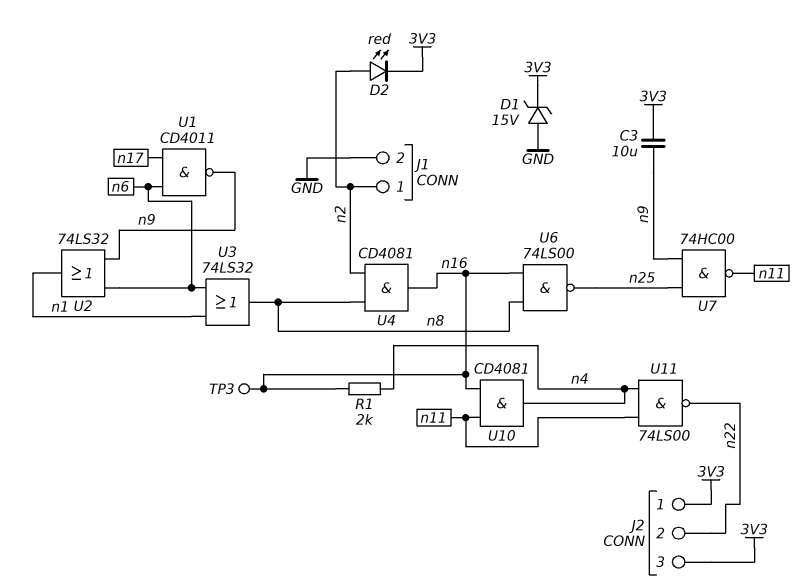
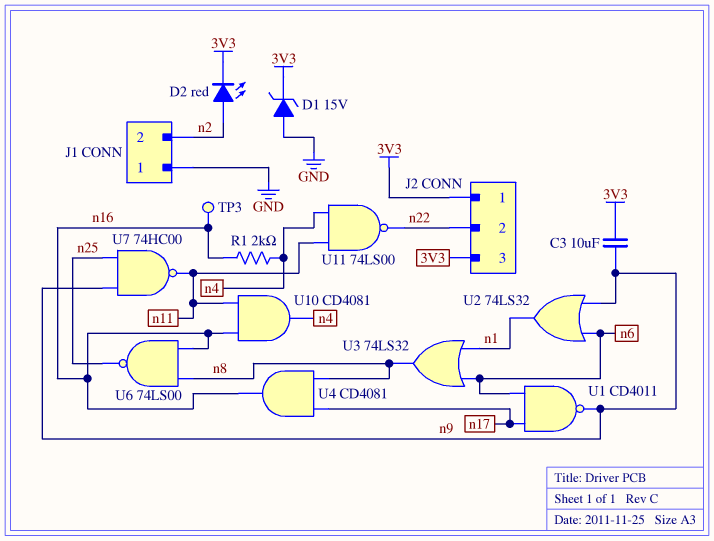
J1 pin 1: n2 -> GND
J1 pin 2: GND -> n2
U4: AND CD4081 (in n2, in n8, out n16) -> AND CD4081 (in n8, in n17, out n16)

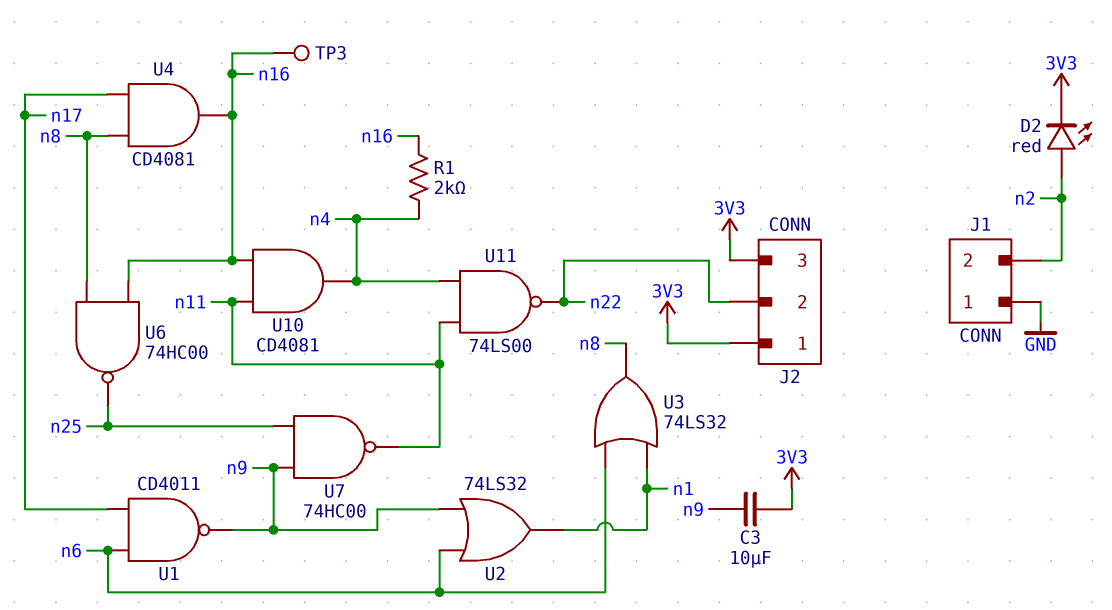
D1: zener 15V (A GND, K 3V3) -> none
U6: NAND 74LS00 (in n8, in n16, out n25) -> NAND 74HC00 (in n8, in n16, out n25)

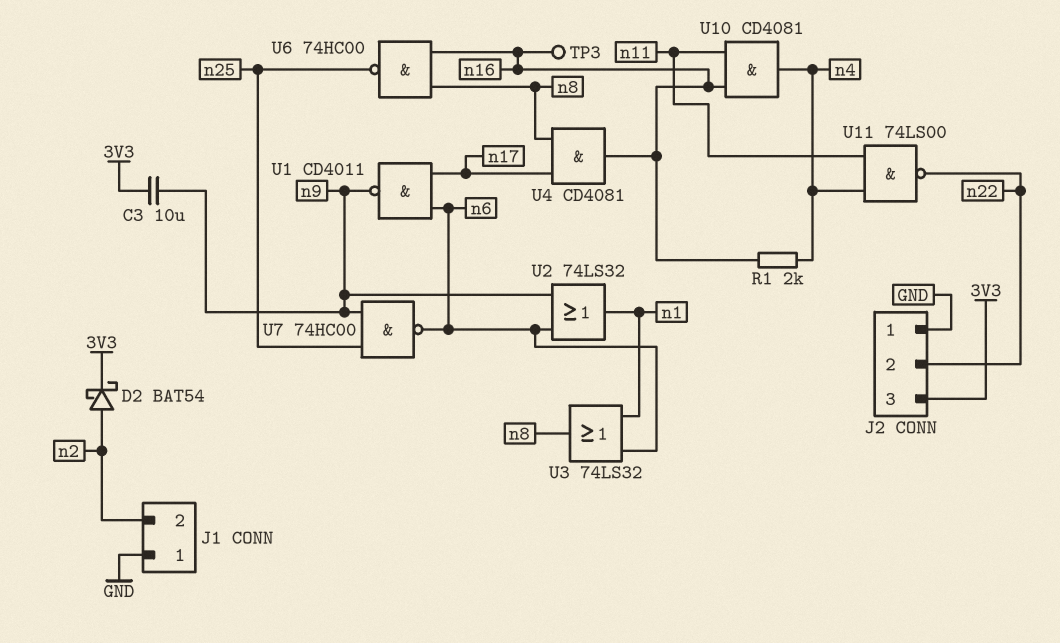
D2: LED red (A n2, K 3V3) -> schottky BAT54 (A n2, K 3V3)
J2 pin 1: 3V3 -> GND
U7: NAND 74HC00 (in n9, in n25, out n11) -> NAND 74HC00 (in n9, in n25, out n6)

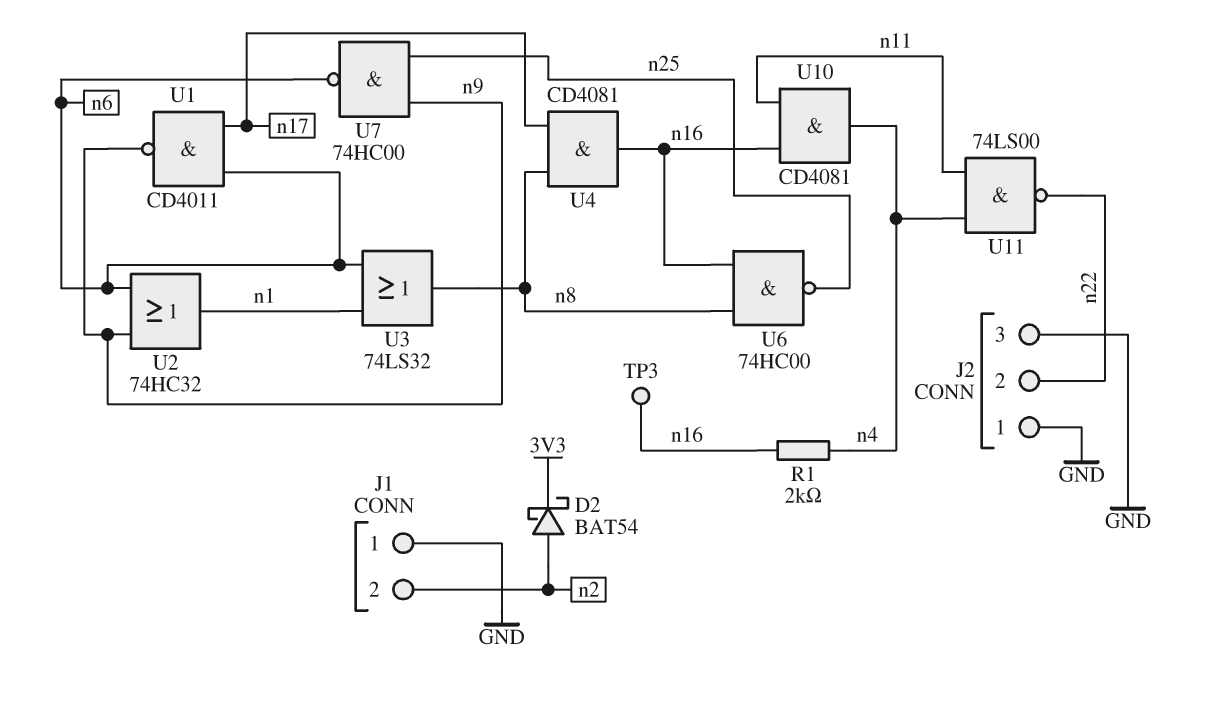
C3: 10uF (3V3, n9) -> none
J2 pin 3: 3V3 -> GND
U2: OR 74LS32 (in n6, in n9, out n1) -> OR 74HC32 (in n6, in n9, out n1)

